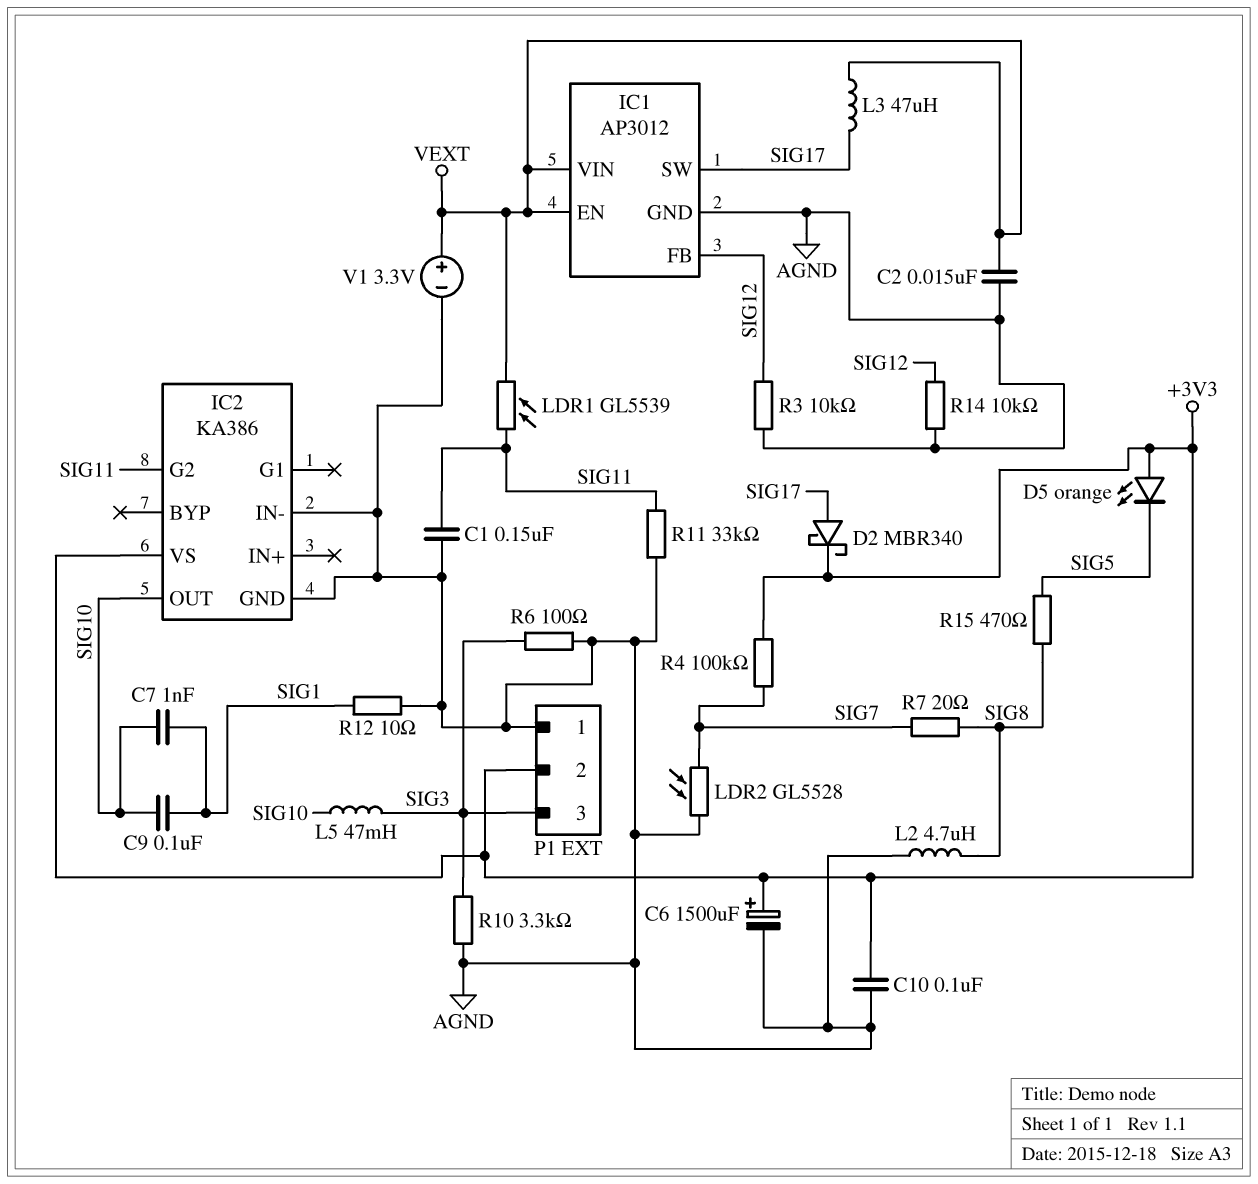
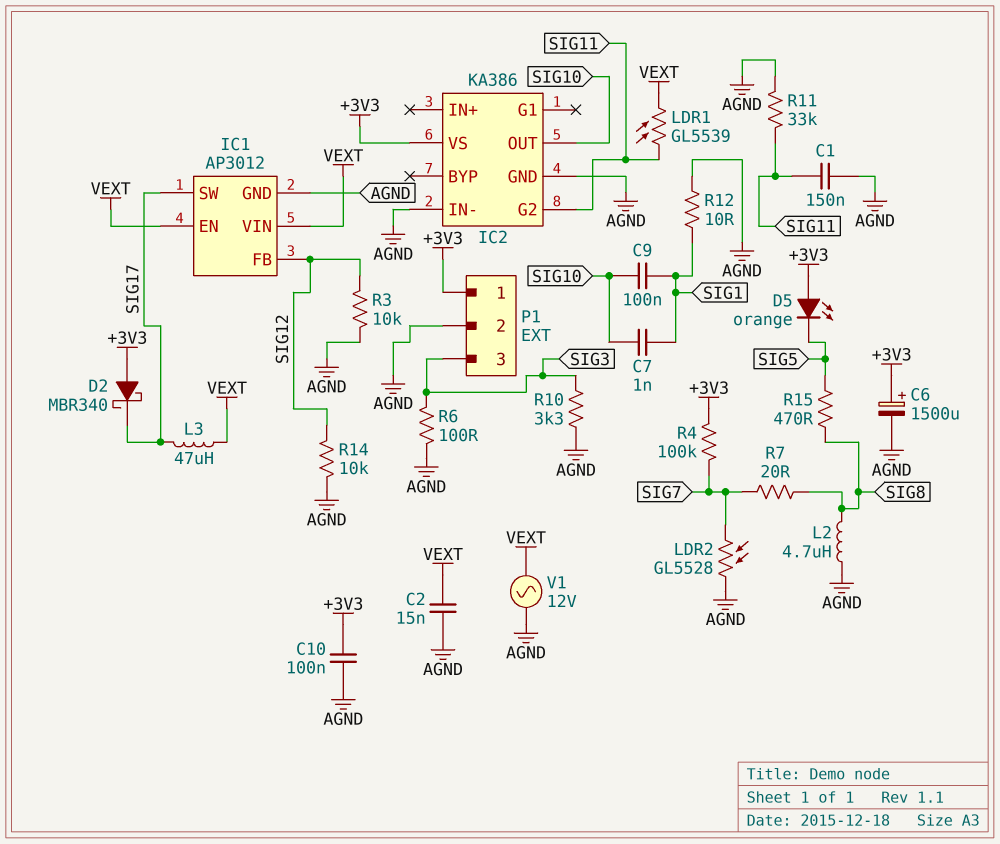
D2: schottky MBR340 (A SIG17, K +3V3) -> schottky MBR340 (A +3V3, K SIG17)
L5: 47mH (SIG3, SIG10) -> none
P1 pin 1: AGND -> +3V3
P1 pin 2: +3V3 -> AGND
V1: 3.3V (plus VEXT, minus AGND) -> AC 12V (AGND, VEXT)

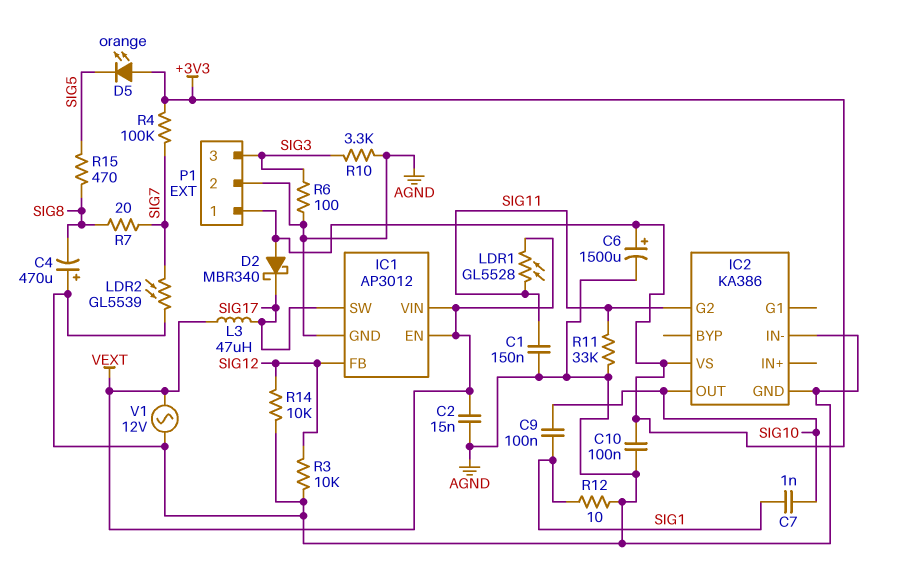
C4: none -> 470uF (plus AGND, minus SIG8)
L2: 4.7uH (AGND, SIG8) -> none
LDR1: GL5539 (SIG11, VEXT) -> GL5528 (SIG11, VEXT)
LDR2: GL5528 (AGND, SIG7) -> GL5539 (AGND, SIG7)

